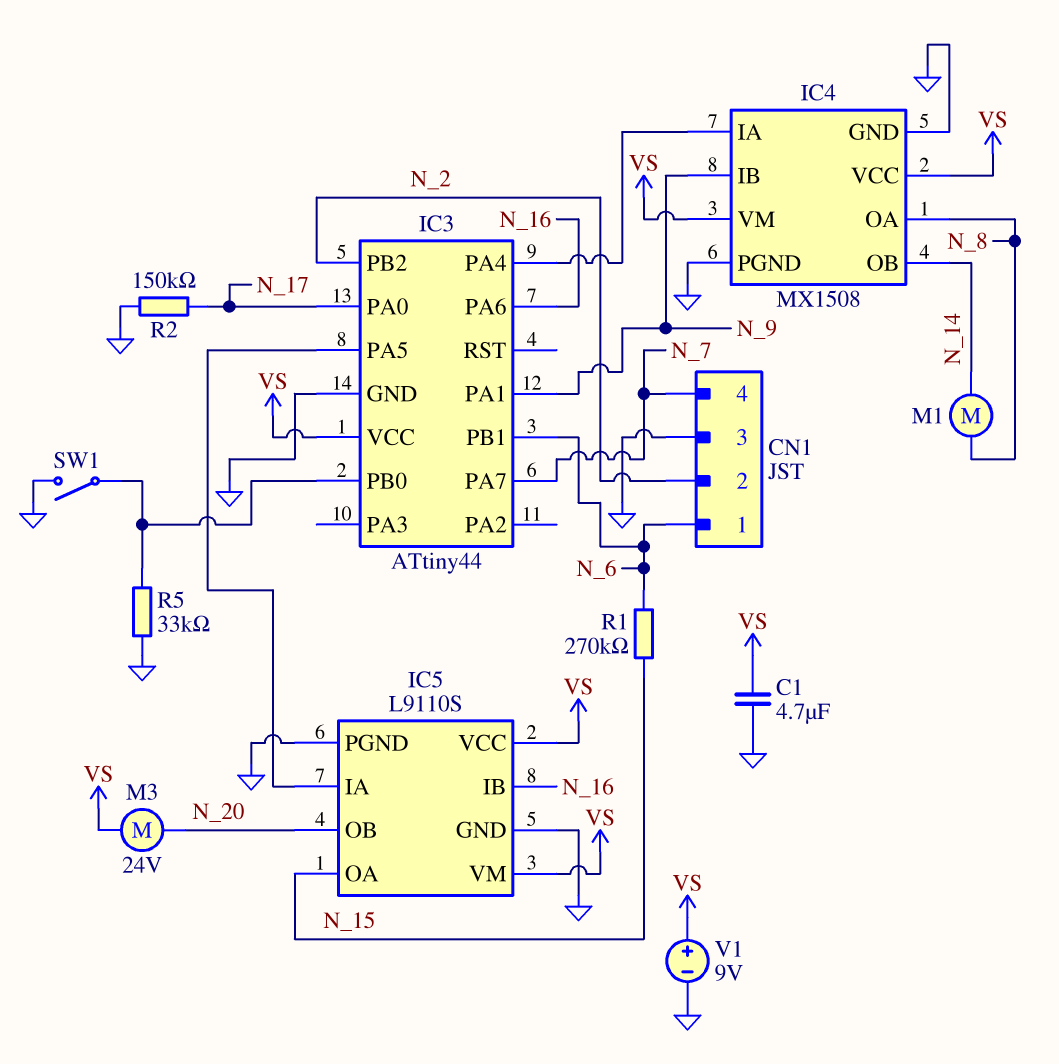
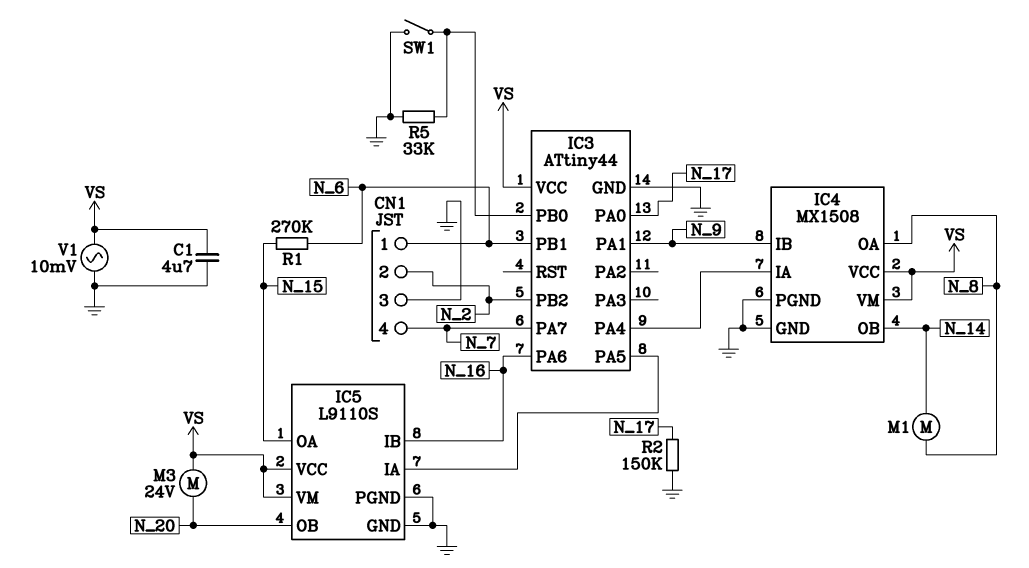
V1: 9V (plus VS, minus GND) -> AC 10mV (GND, VS)

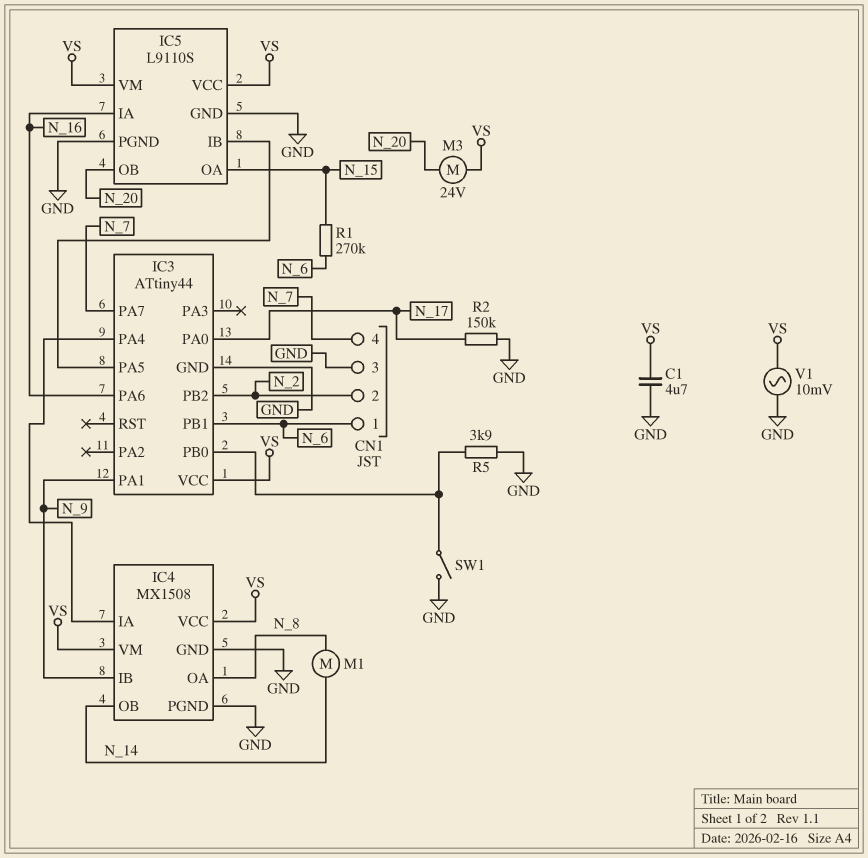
IC5 pin IA: IC3/PA5 -> N_16
IC5 pin IB: N_16 -> IC3/PA5
R5: 33k (GND, IC3/PB0) -> 3.9k (GND, IC3/PB0)

